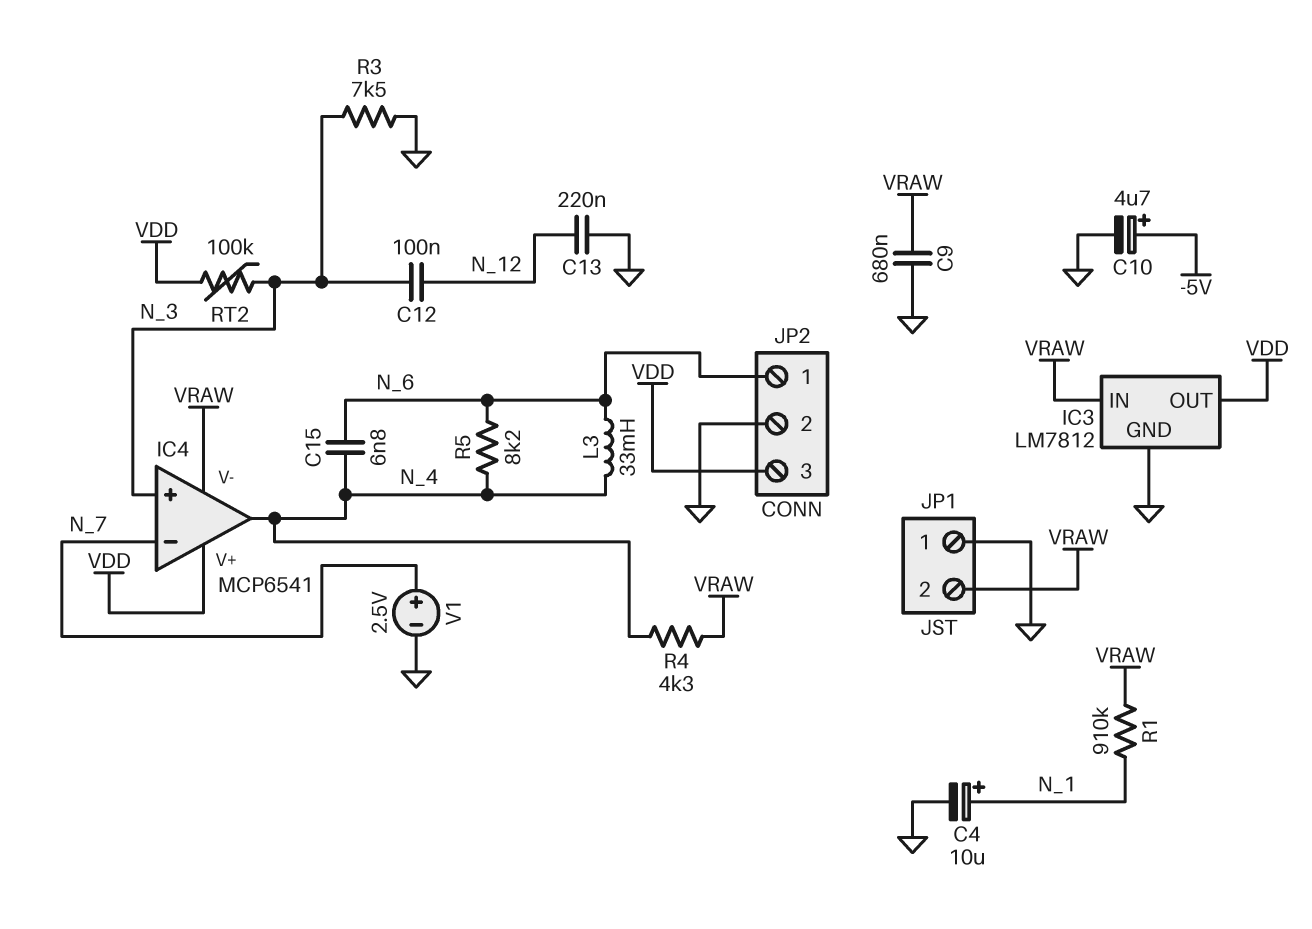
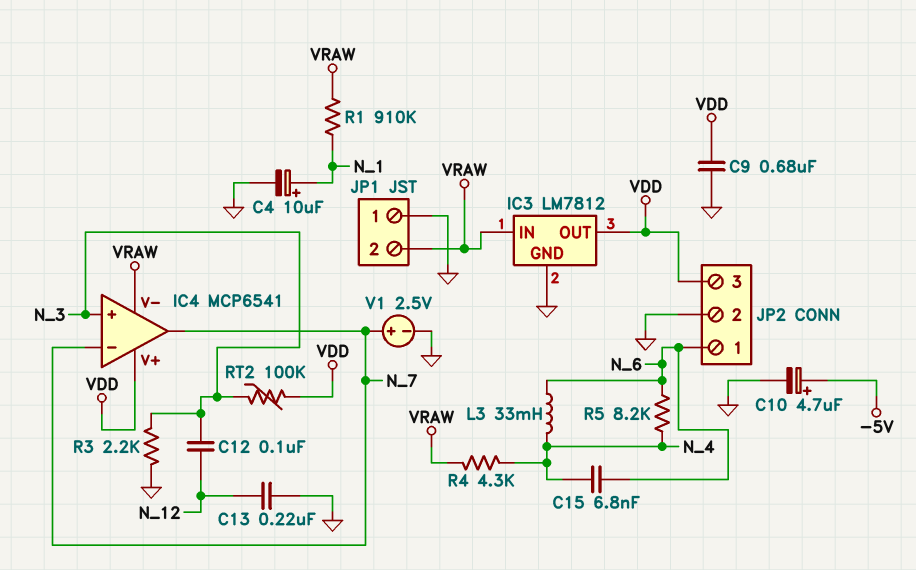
C9: 680nF (GND, VRAW) -> 680nF (GND, VDD)
IC4 pin out: N_4 -> N_7
R3: 7.5k (GND, N_3) -> 2.2k (GND, N_3)

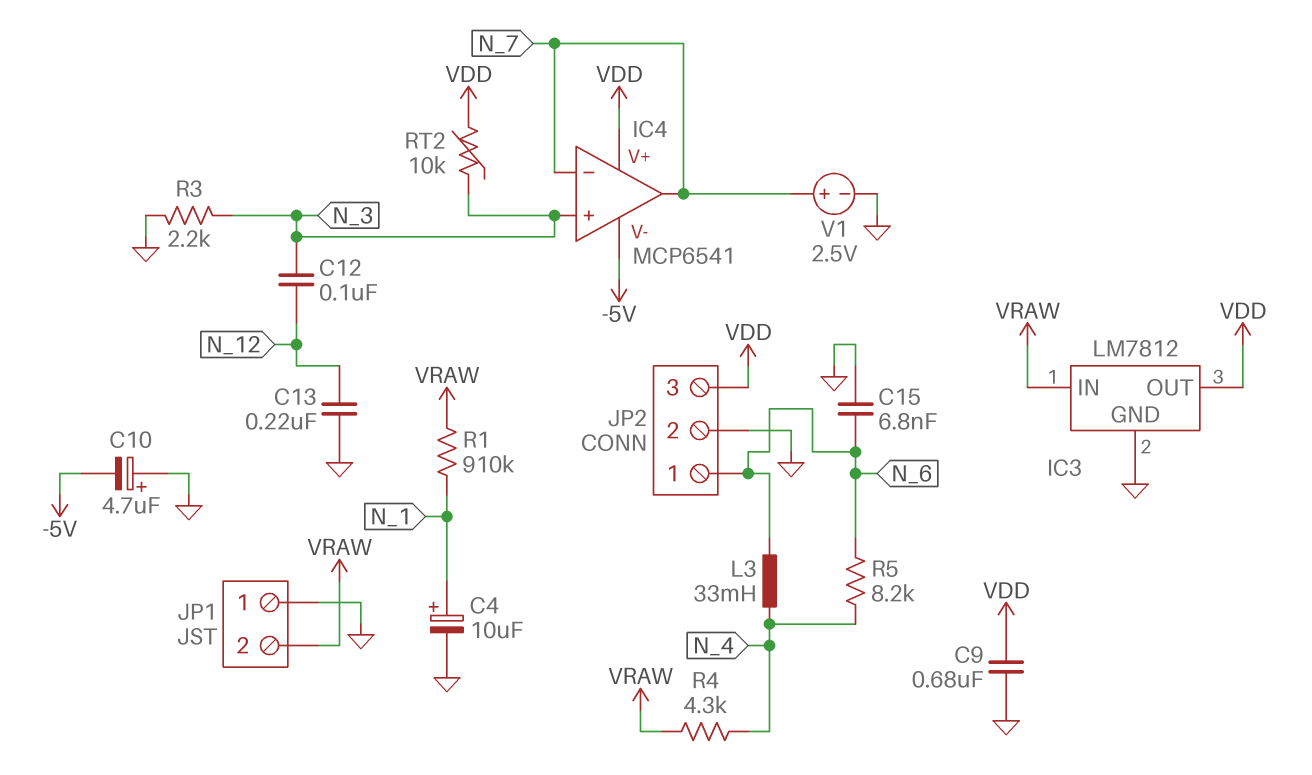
C10: 4.7uF (plus -5V, minus GND) -> 4.7uF (plus GND, minus -5V)
C15: 6.8nF (N_4, N_6) -> 6.8nF (GND, N_6)
IC4 pin V-: VRAW -> -5V
RT2: 100k (N_3, VDD) -> 10k (N_3, VDD)

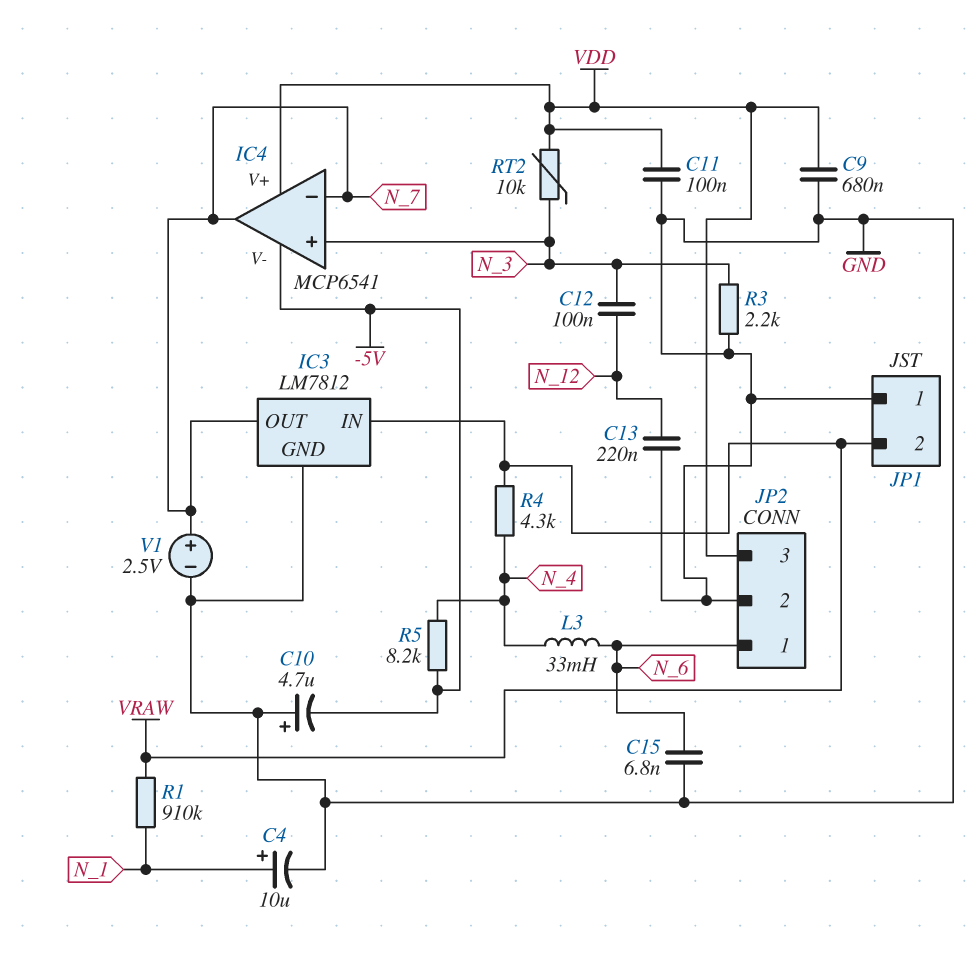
C11: none -> 100nF (GND, VDD)
IC3 pin OUT: VDD -> N_7
R5: 8.2k (N_4, N_6) -> 8.2k (-5V, N_4)

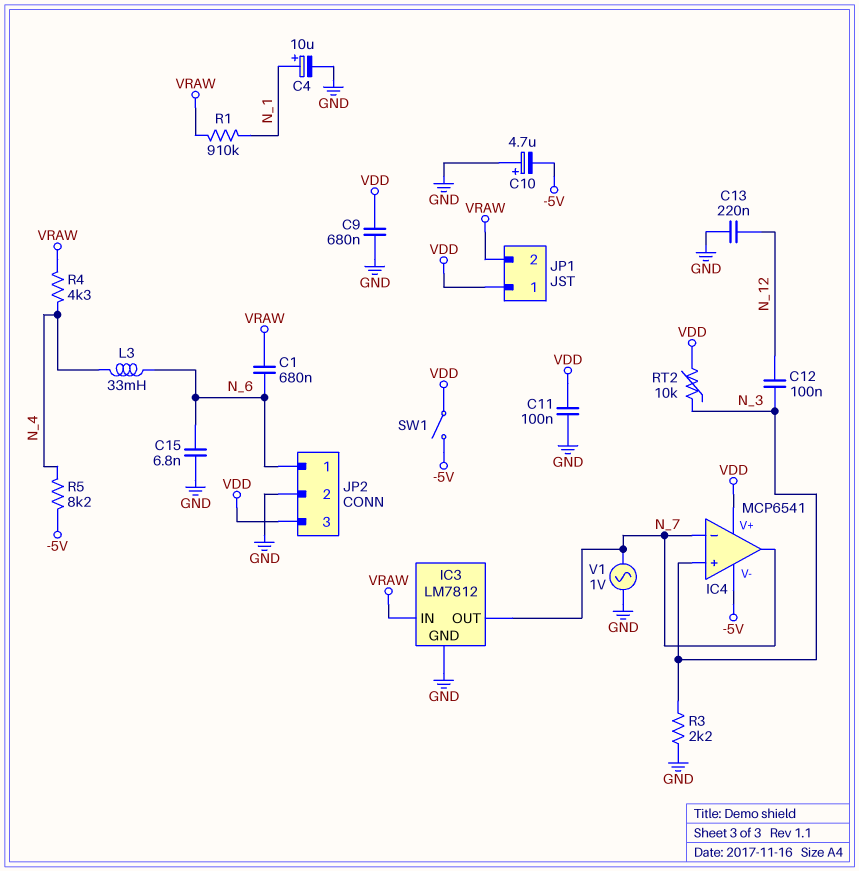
C1: none -> 680nF (N_6, VRAW)
JP1 pin 1: GND -> VDD
SW1: none -> switch (-5V, VDD)
V1: 2.5V (plus N_7, minus GND) -> AC 1V (GND, N_7)

